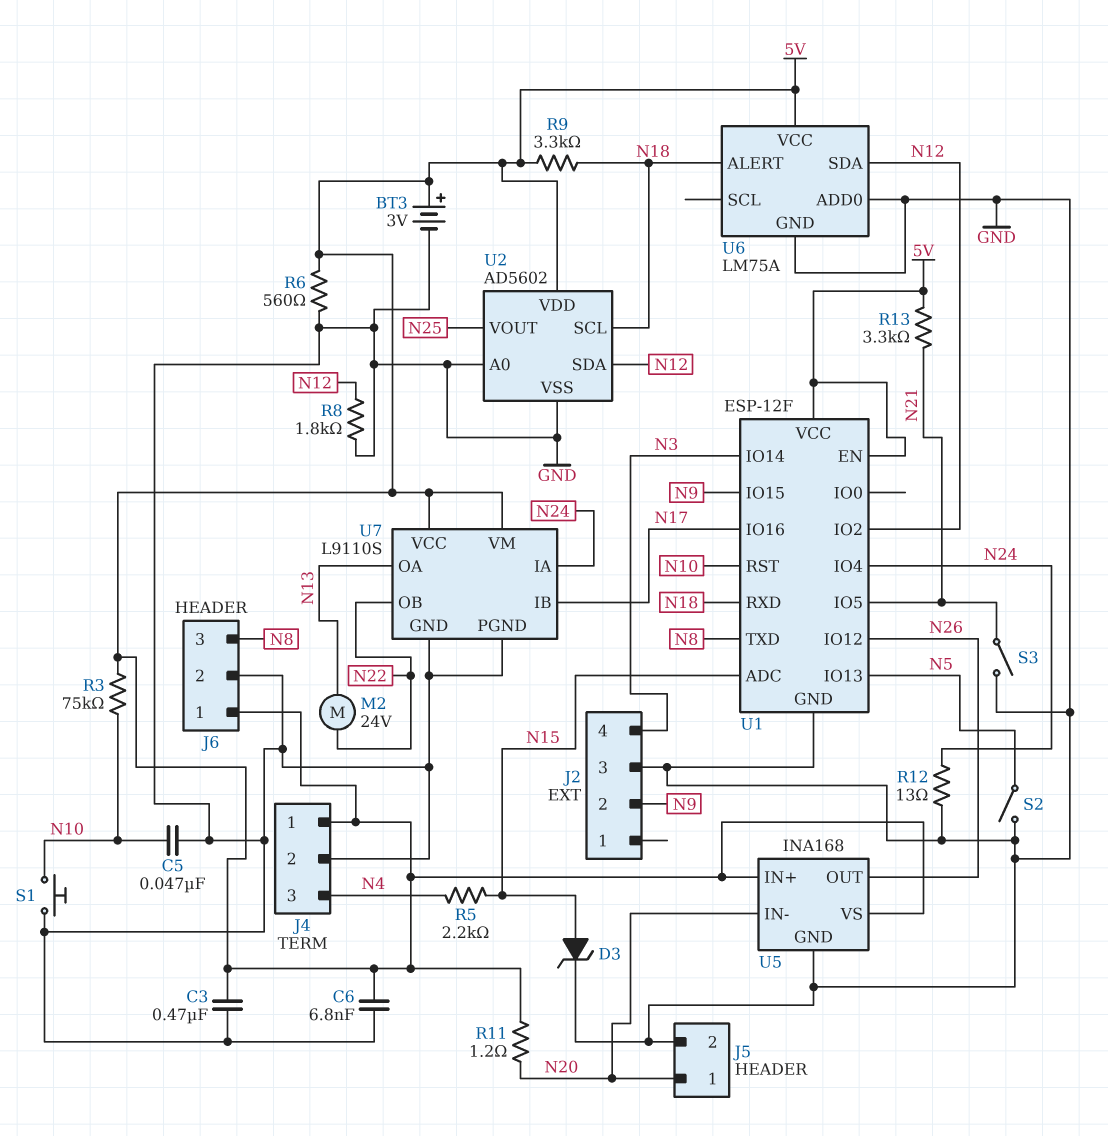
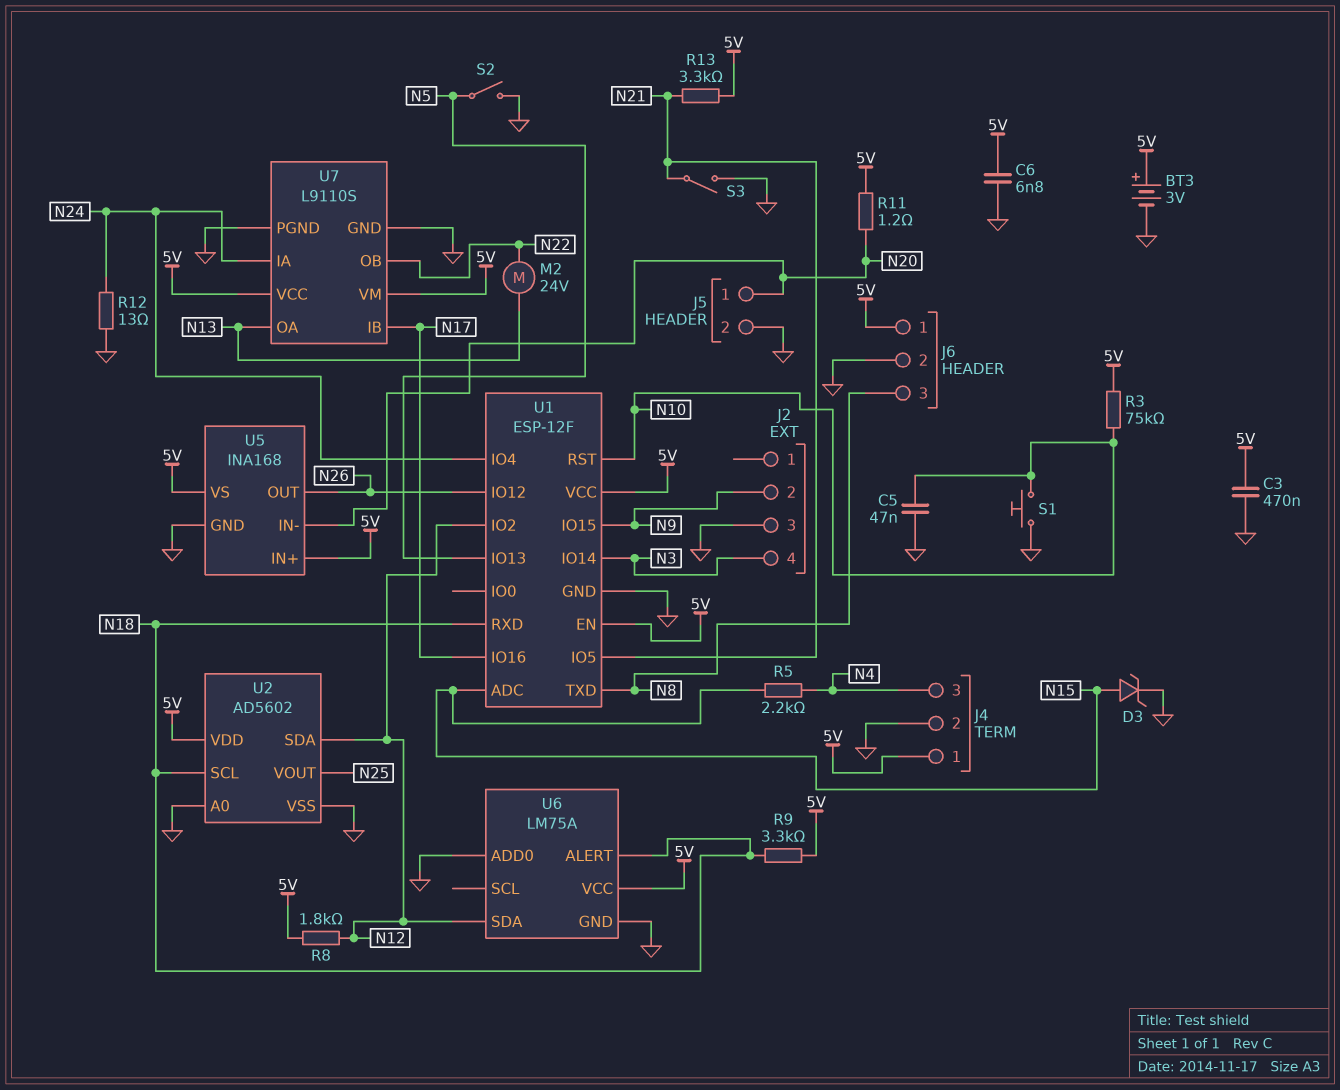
R6: 560 (5V, GND) -> none
R8: 1.8k (GND, N12) -> 1.8k (5V, N12)

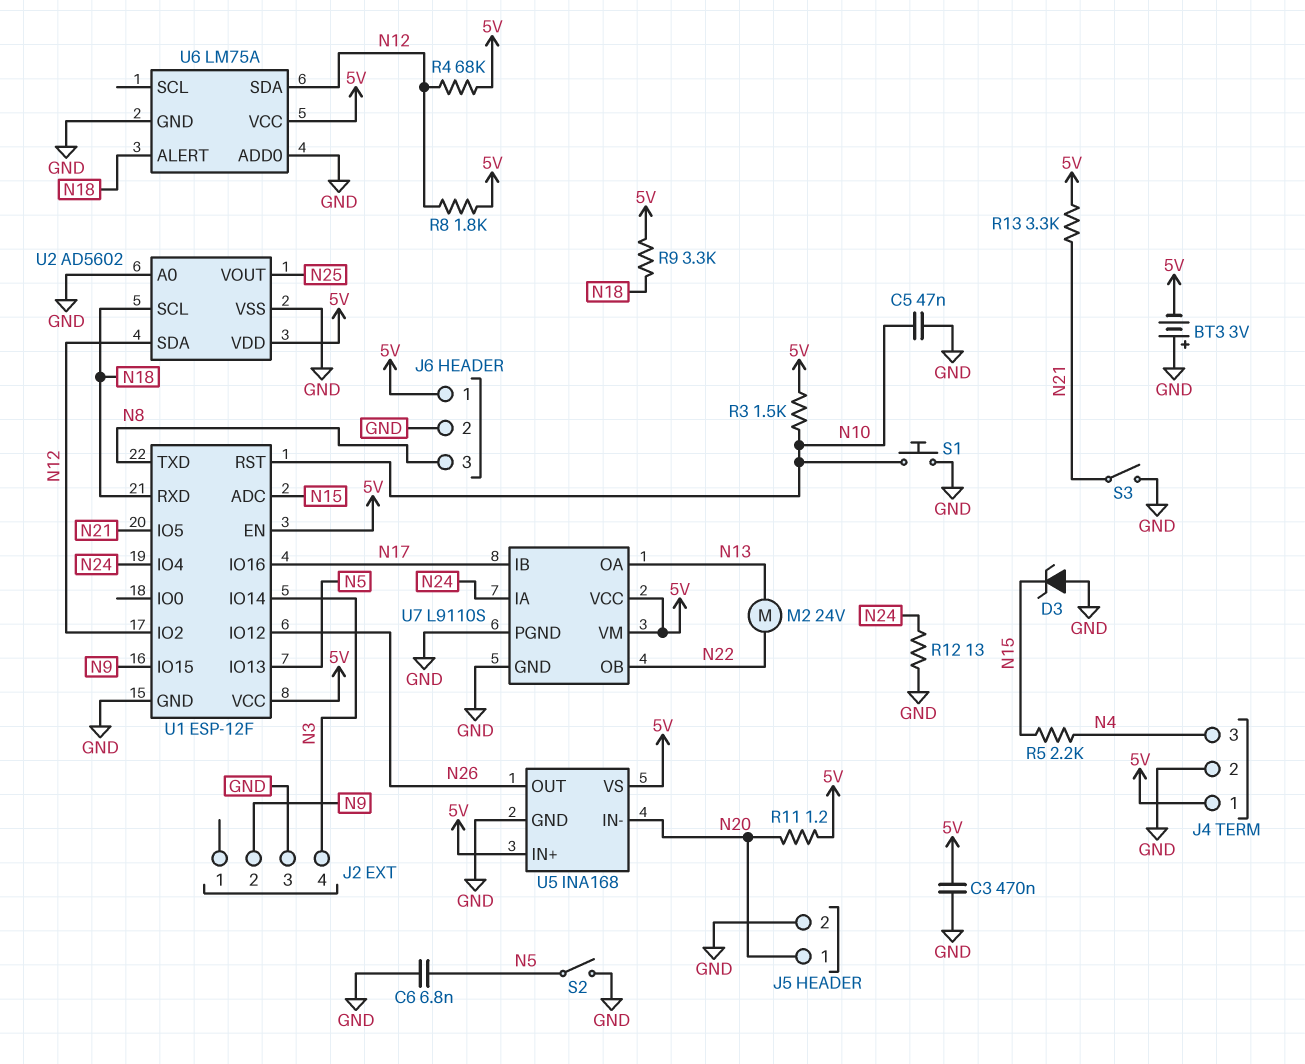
BT3: 3V (plus 5V, minus GND) -> 3V (plus GND, minus 5V)
C6: 6.8nF (5V, GND) -> 6.8nF (GND, N5)
D3: zener (A N15, K GND) -> zener (A GND, K N15)
R3: 75k (5V, N10) -> 1.5k (5V, N10)
R4: none -> 68k (5V, N12)

